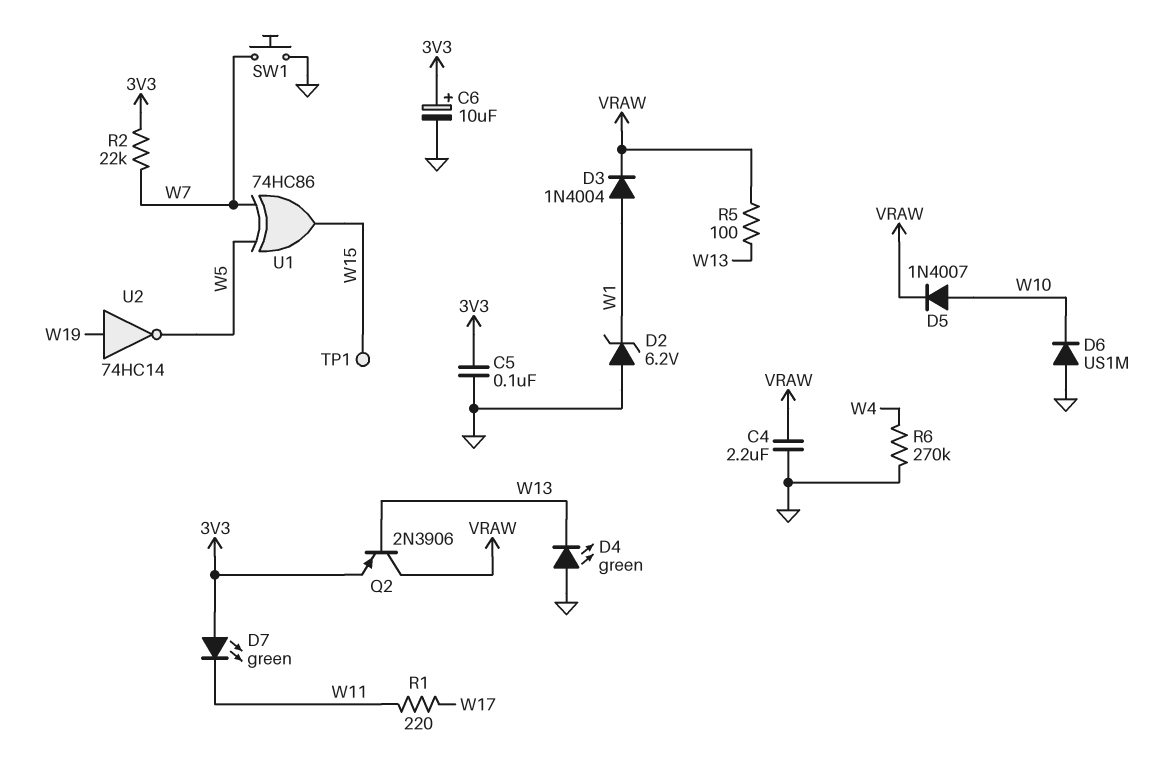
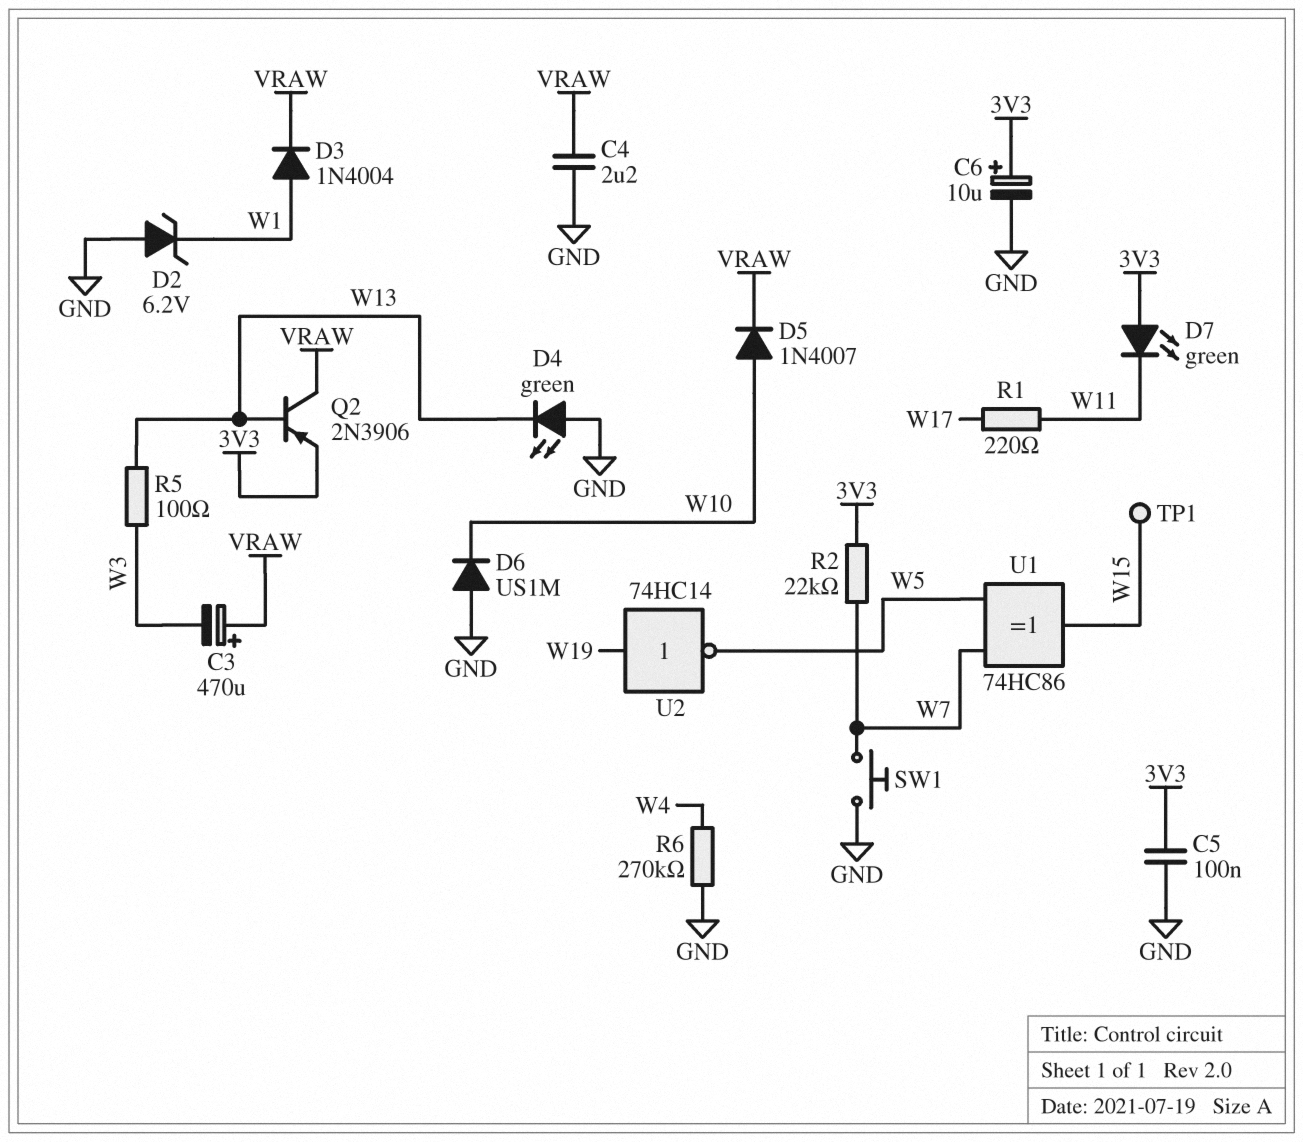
C3: none -> 470uF (plus VRAW, minus W3)
R5: 100 (VRAW, W13) -> 100 (W3, W13)

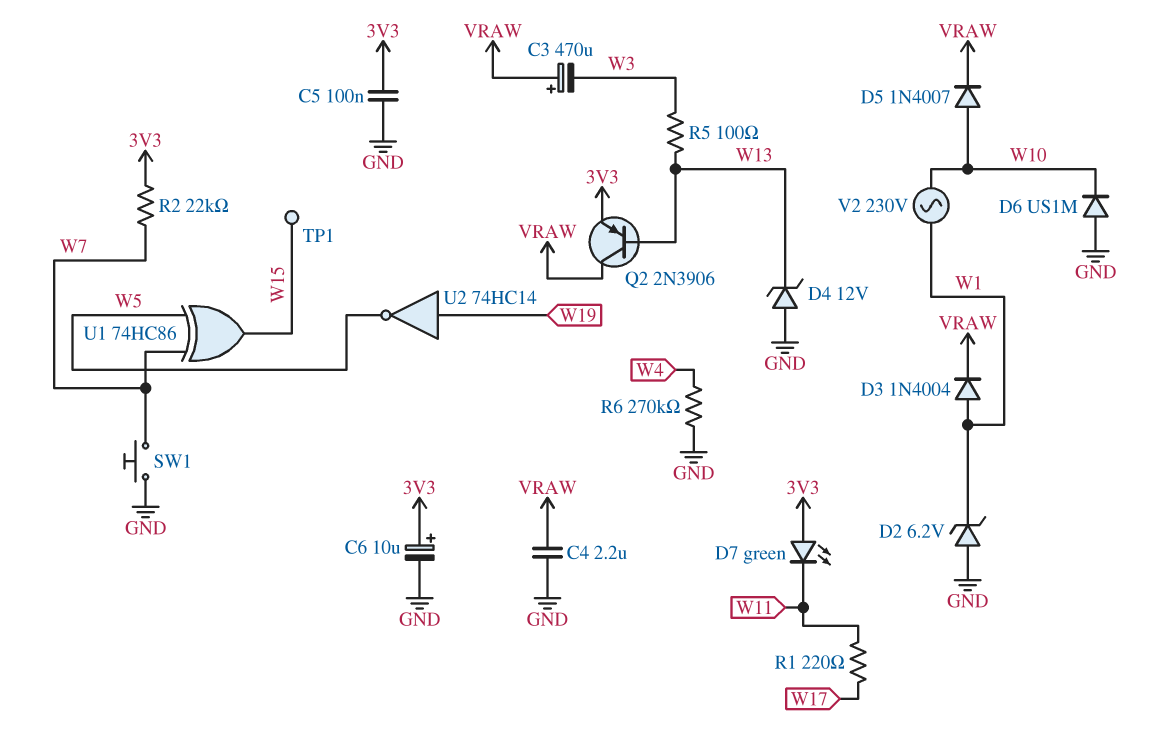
D4: LED green (A GND, K W13) -> zener 12V (A GND, K W13)
V2: none -> AC 230V (W1, W10)

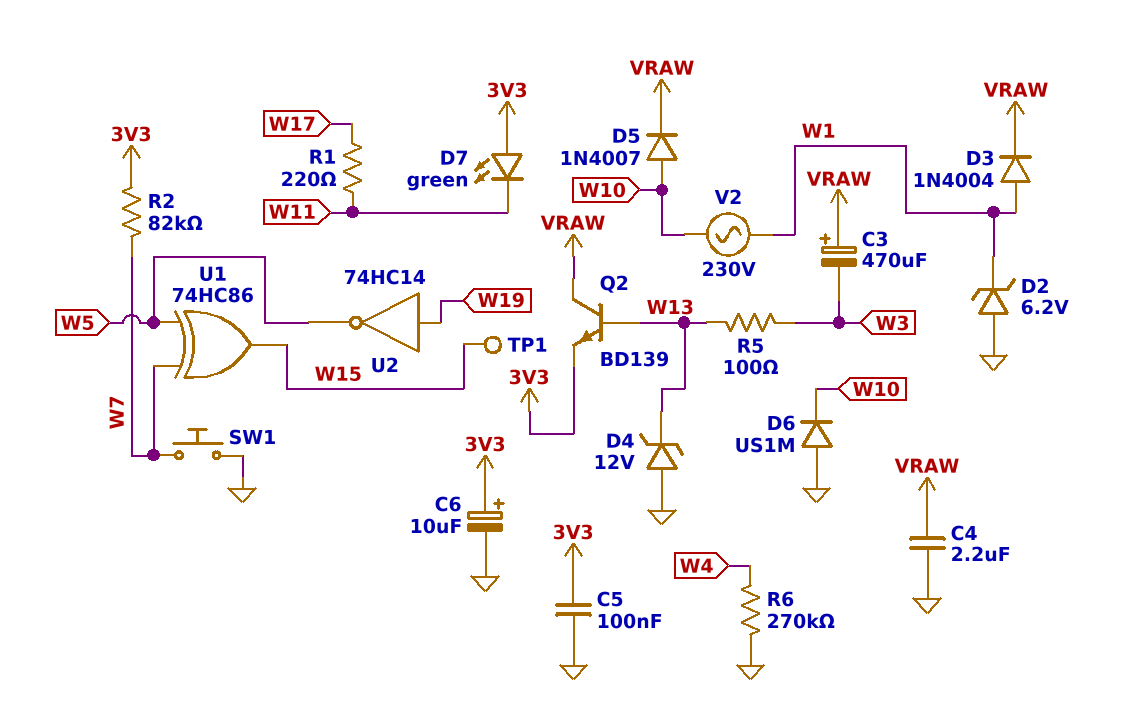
Q2: PNP 2N3906 (B W13, C VRAW, E 3V3) -> NPN BD139 (B W13, C VRAW, E 3V3)
R2: 22k (3V3, W7) -> 82k (3V3, W7)

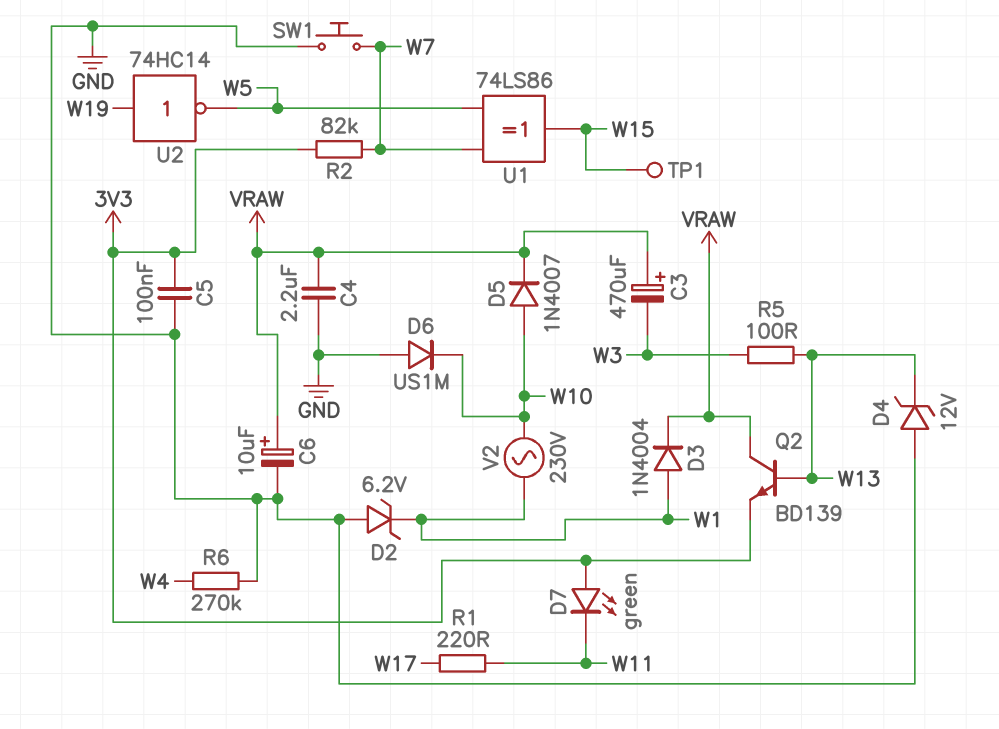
C6: 10uF (plus 3V3, minus GND) -> 10uF (plus VRAW, minus GND)
U1: XOR 74HC86 (in W5, in W7, out W15) -> XOR 74LS86 (in W5, in W7, out W15)

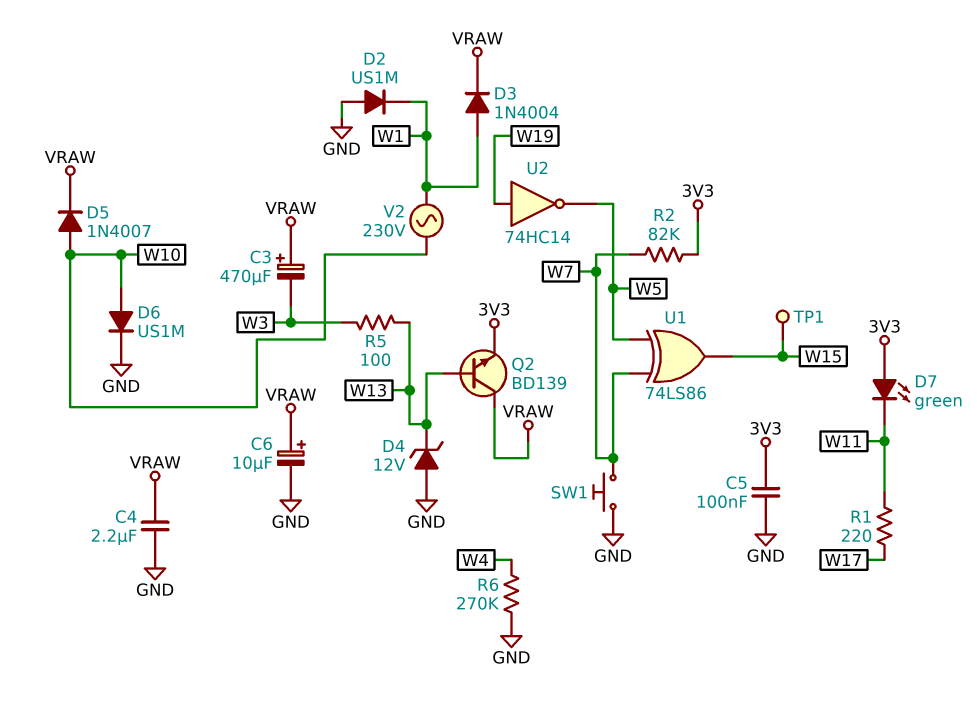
D2: zener 6.2V (A GND, K W1) -> diode US1M (A GND, K W1)
D6: diode US1M (A GND, K W10) -> diode US1M (A W10, K GND)

